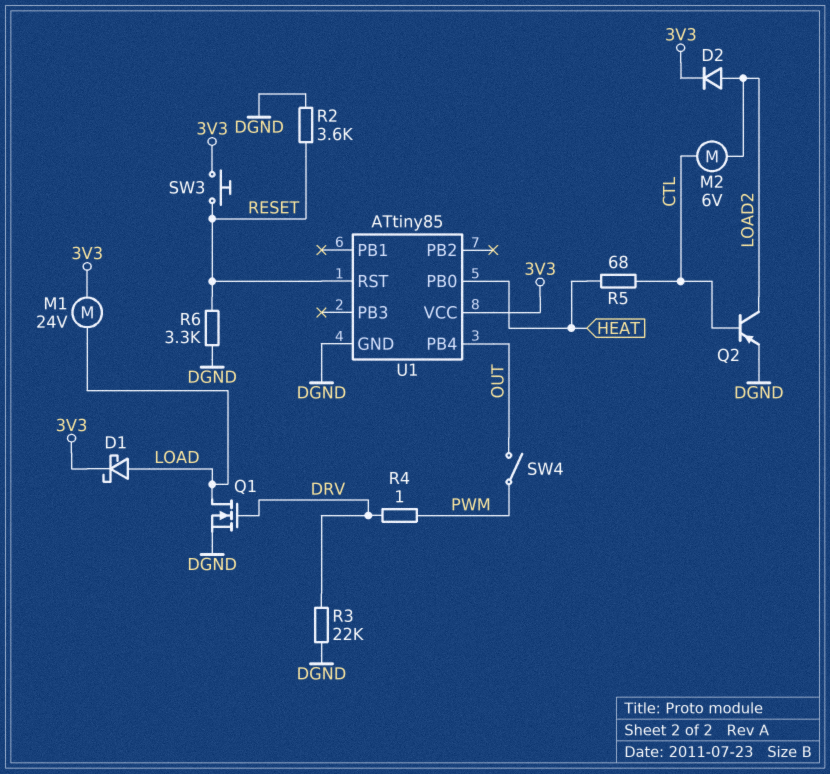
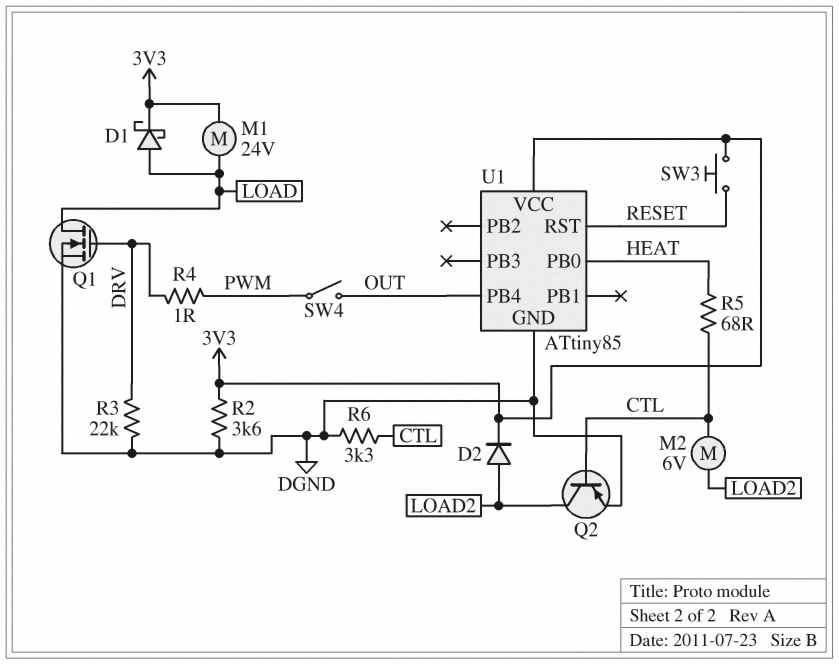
R2: 3.6k (DGND, RESET) -> 3.6k (3V3, DGND)
R6: 3.3k (DGND, RESET) -> 3.3k (CTL, DGND)

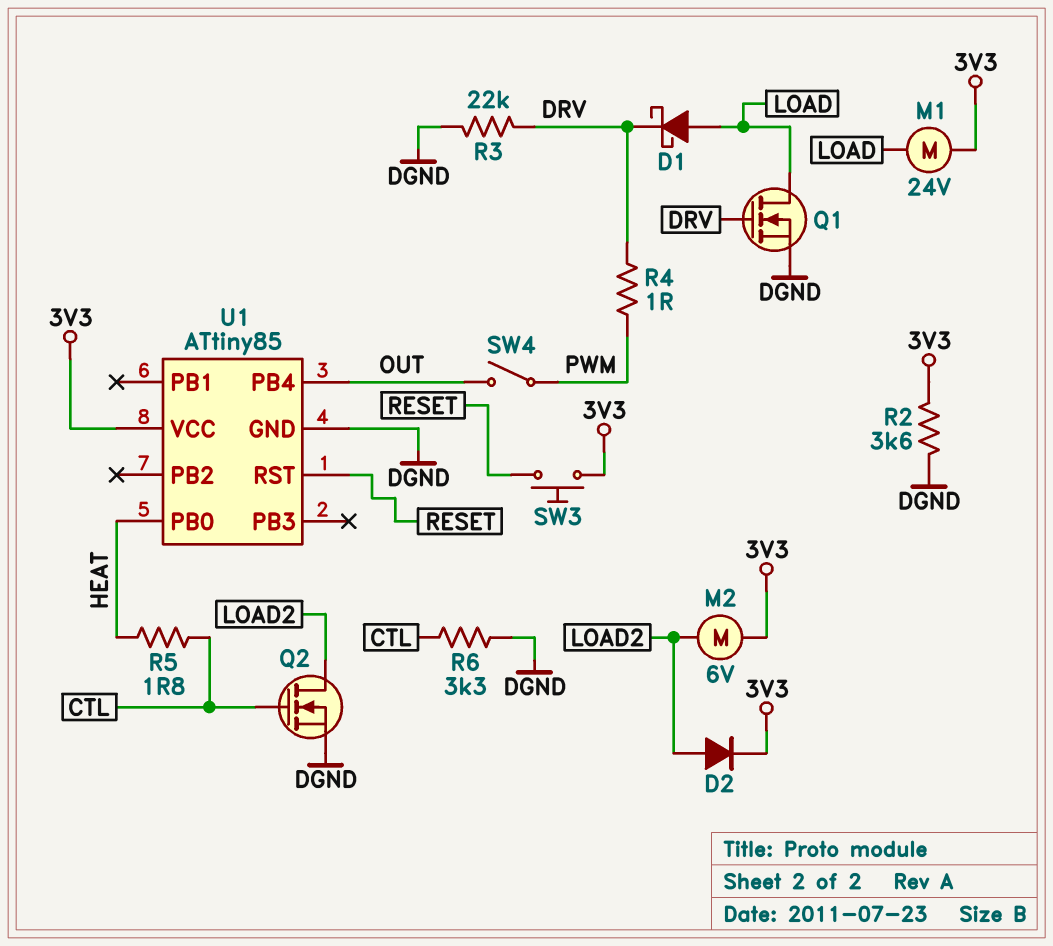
D1: schottky (A LOAD, K 3V3) -> schottky (A LOAD, K DRV)
M2: motor 6V (CTL, LOAD2) -> motor 6V (3V3, LOAD2)
Q2: PNP (B CTL, C LOAD2, E DGND) -> NMOS (G CTL, D LOAD2, S DGND)
R5: 68 (CTL, HEAT) -> 1.8 (CTL, HEAT)

